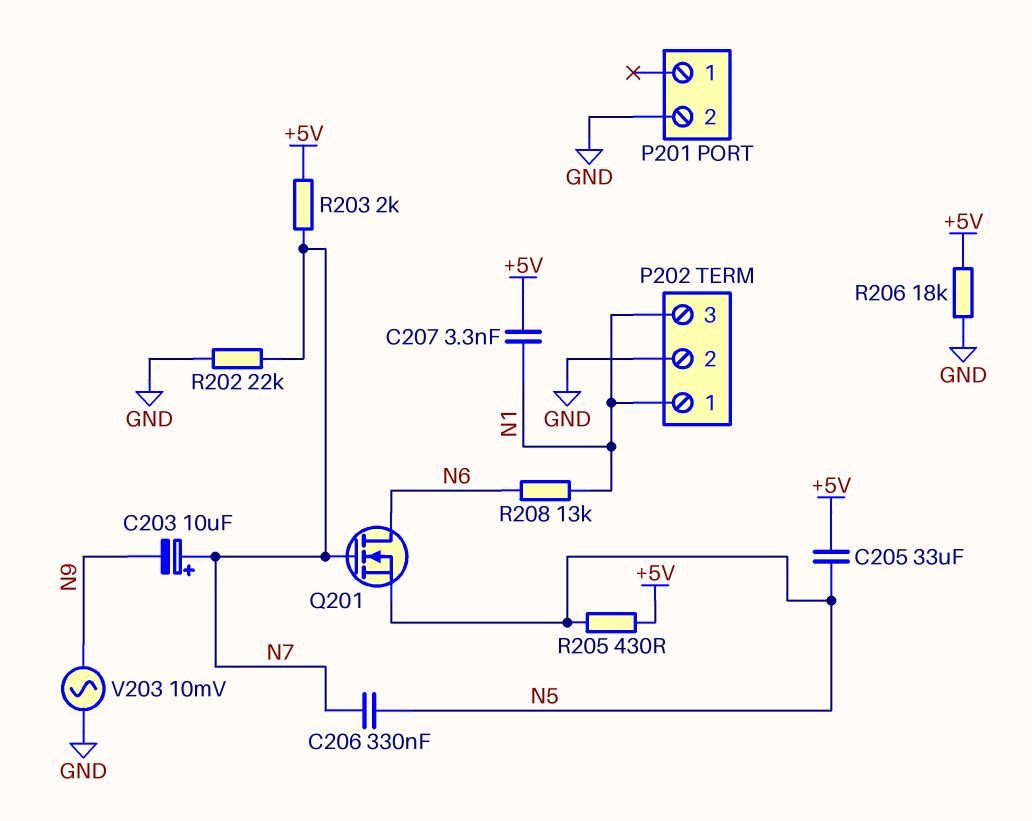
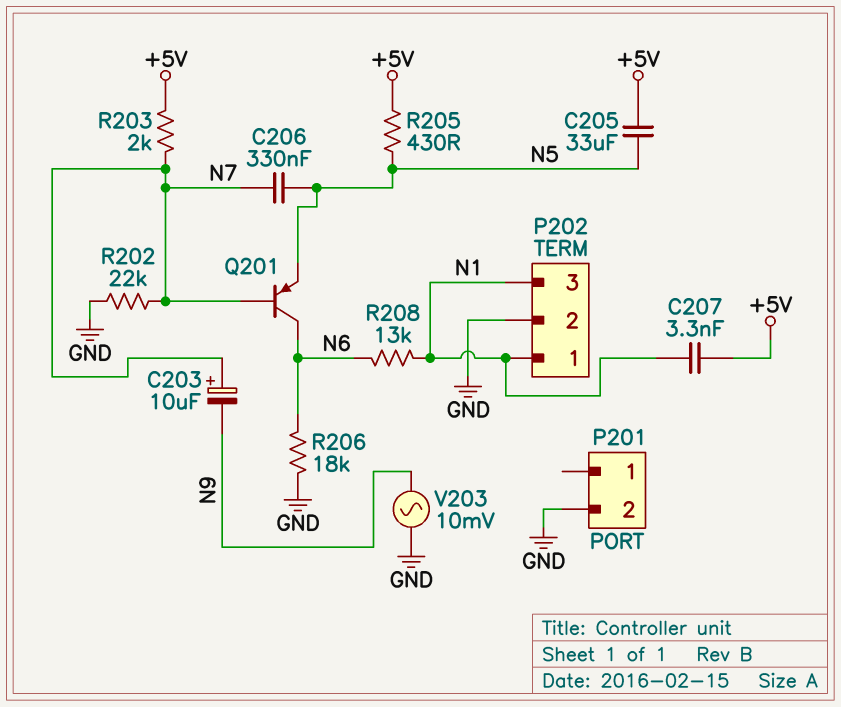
Q201: NMOS (G N7, D N6, S N5) -> PNP (B N7, C N6, E N5)
R206: 18k (+5V, GND) -> 18k (GND, N6)

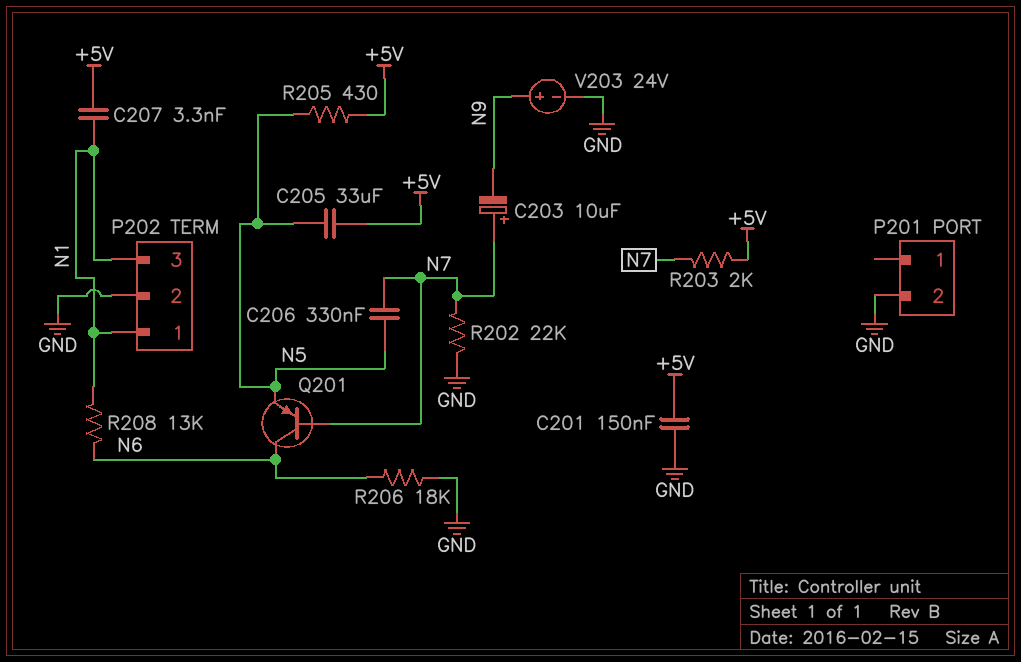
C201: none -> 150nF (+5V, GND)
V203: AC 10mV (GND, N9) -> 24V (plus N9, minus GND)

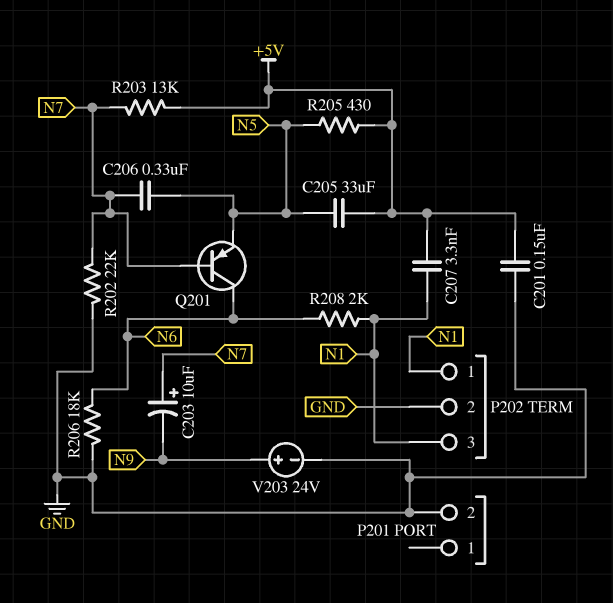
R203: 2k (+5V, N7) -> 13k (+5V, N7)
R208: 13k (N1, N6) -> 2k (N1, N6)

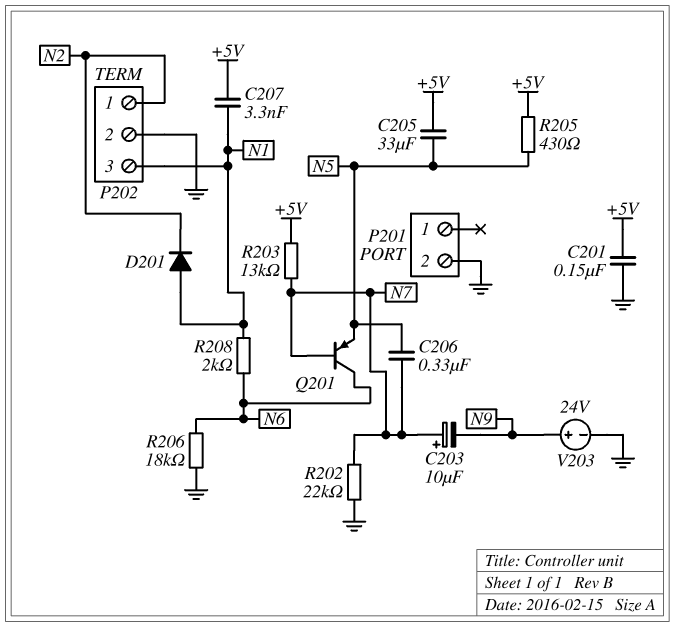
D201: none -> diode (A N1, K N2)
P202 pin 1: N1 -> N2

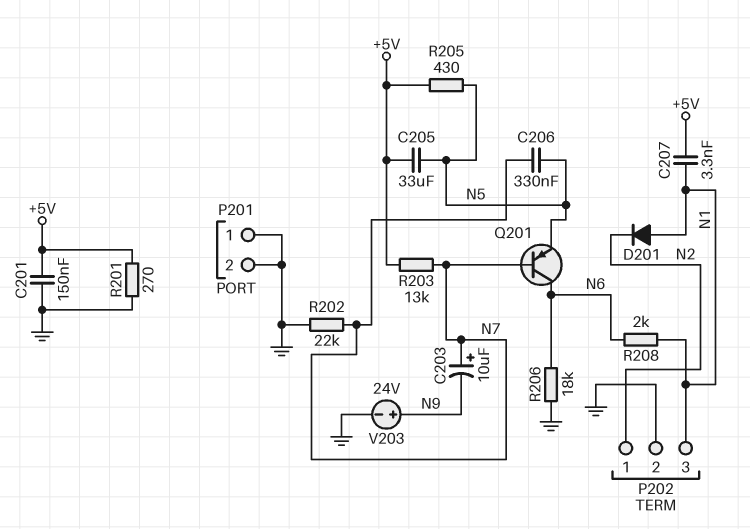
P201 pin 1: none -> GND
R201: none -> 270 (+5V, GND)

